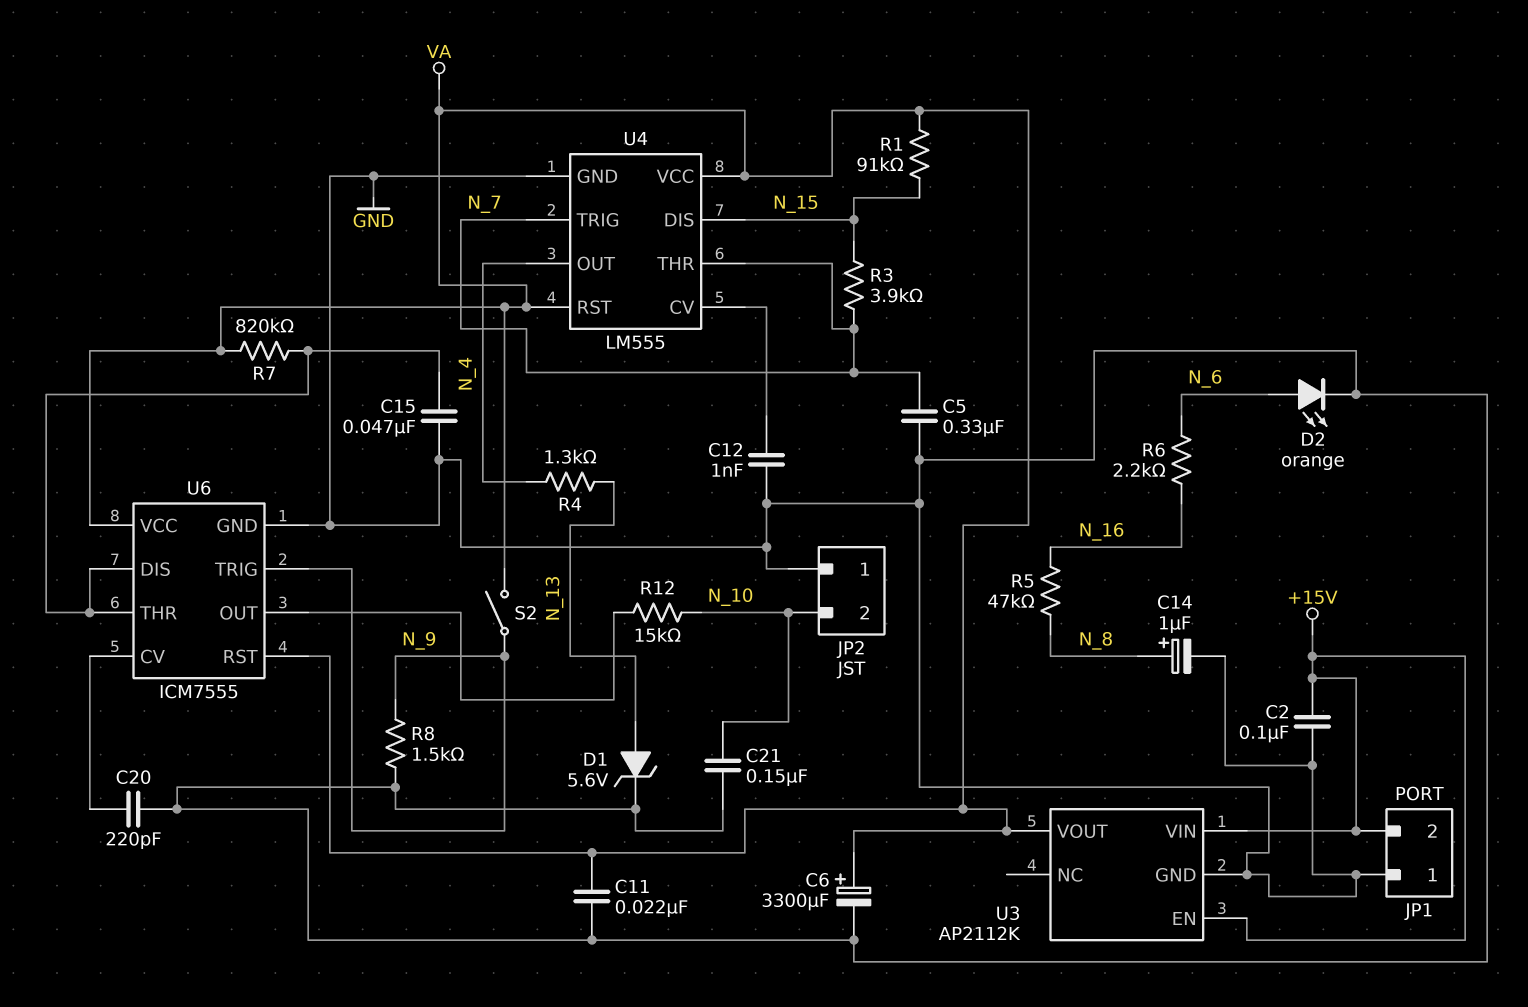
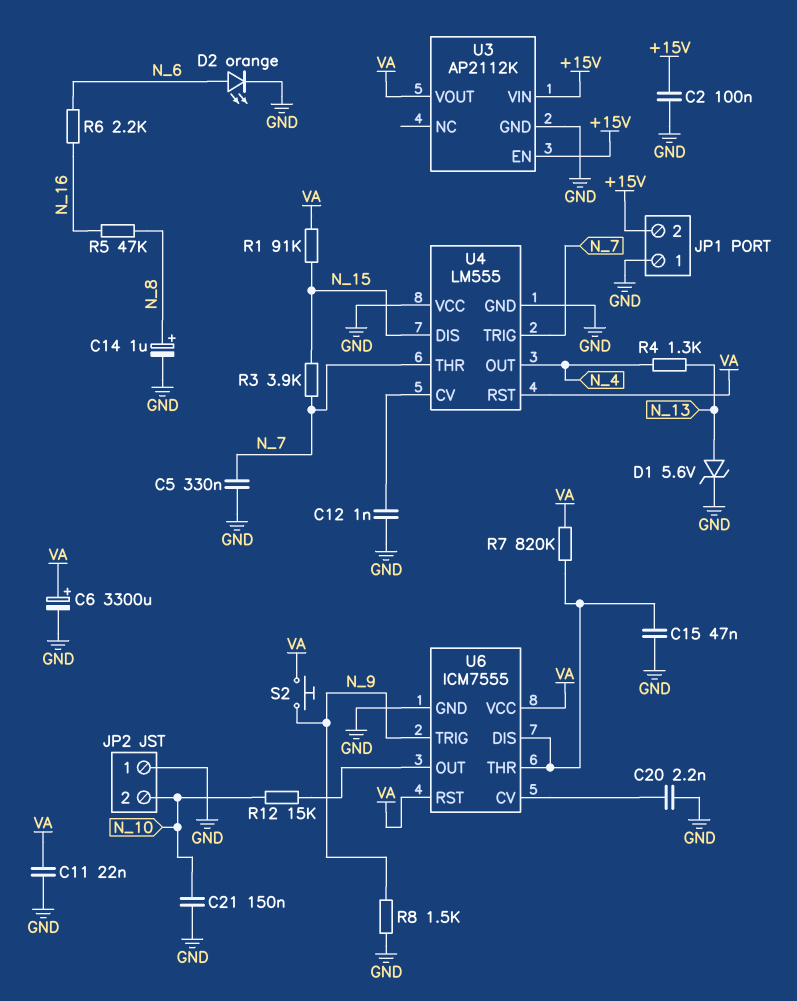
C20: 220pF (GND, U6/CV) -> 2.2nF (GND, U6/CV)
S2: switch (N_9, VA) -> button (N_9, VA)
U4 pin VCC: VA -> GND

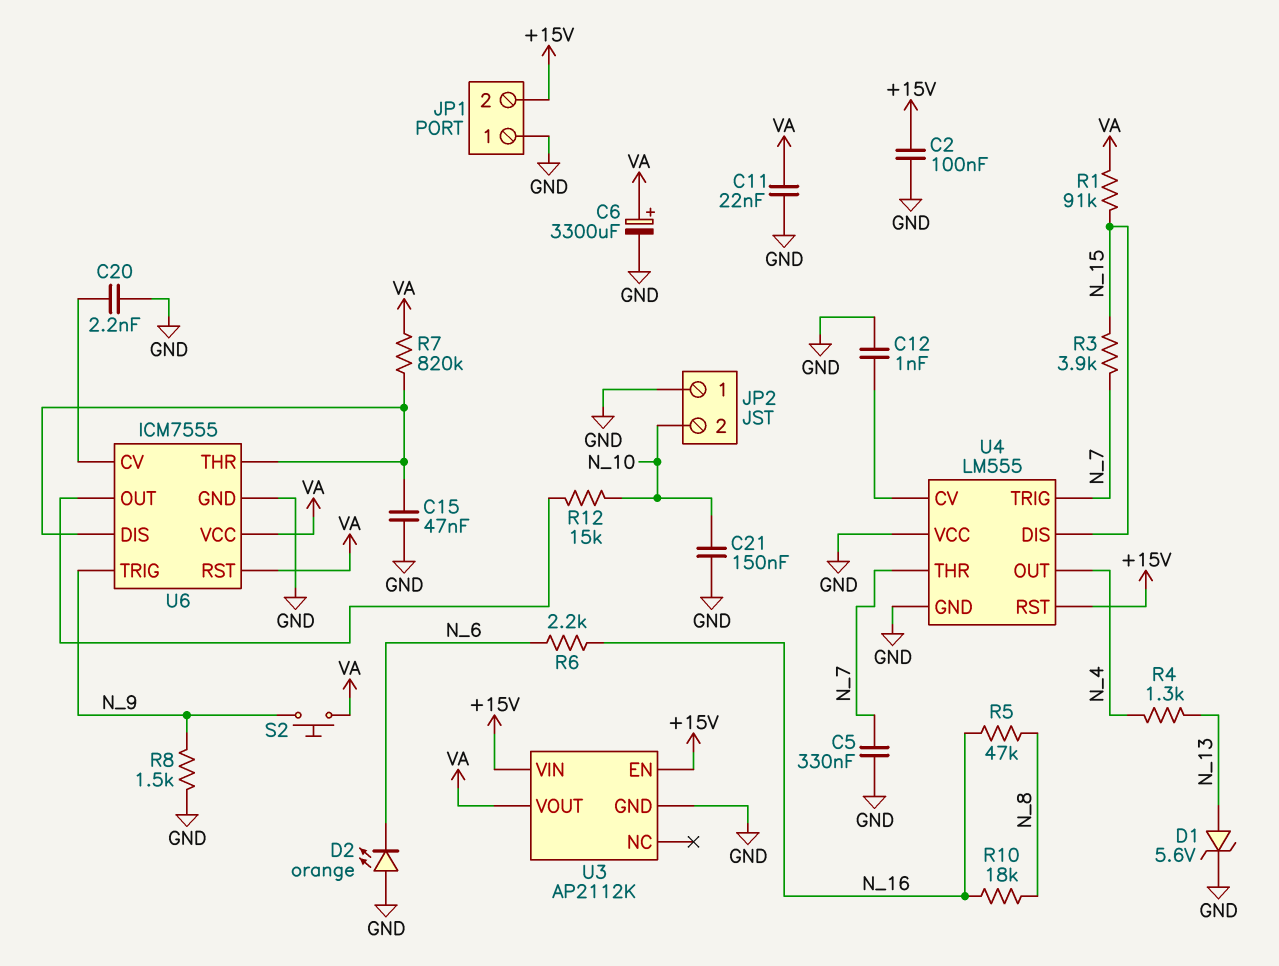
C14: 1uF (plus N_8, minus GND) -> none
D2: LED orange (A N_6, K GND) -> LED orange (A GND, K N_6)
R10: none -> 18k (N_8, N_16)
U4 pin RST: VA -> +15V

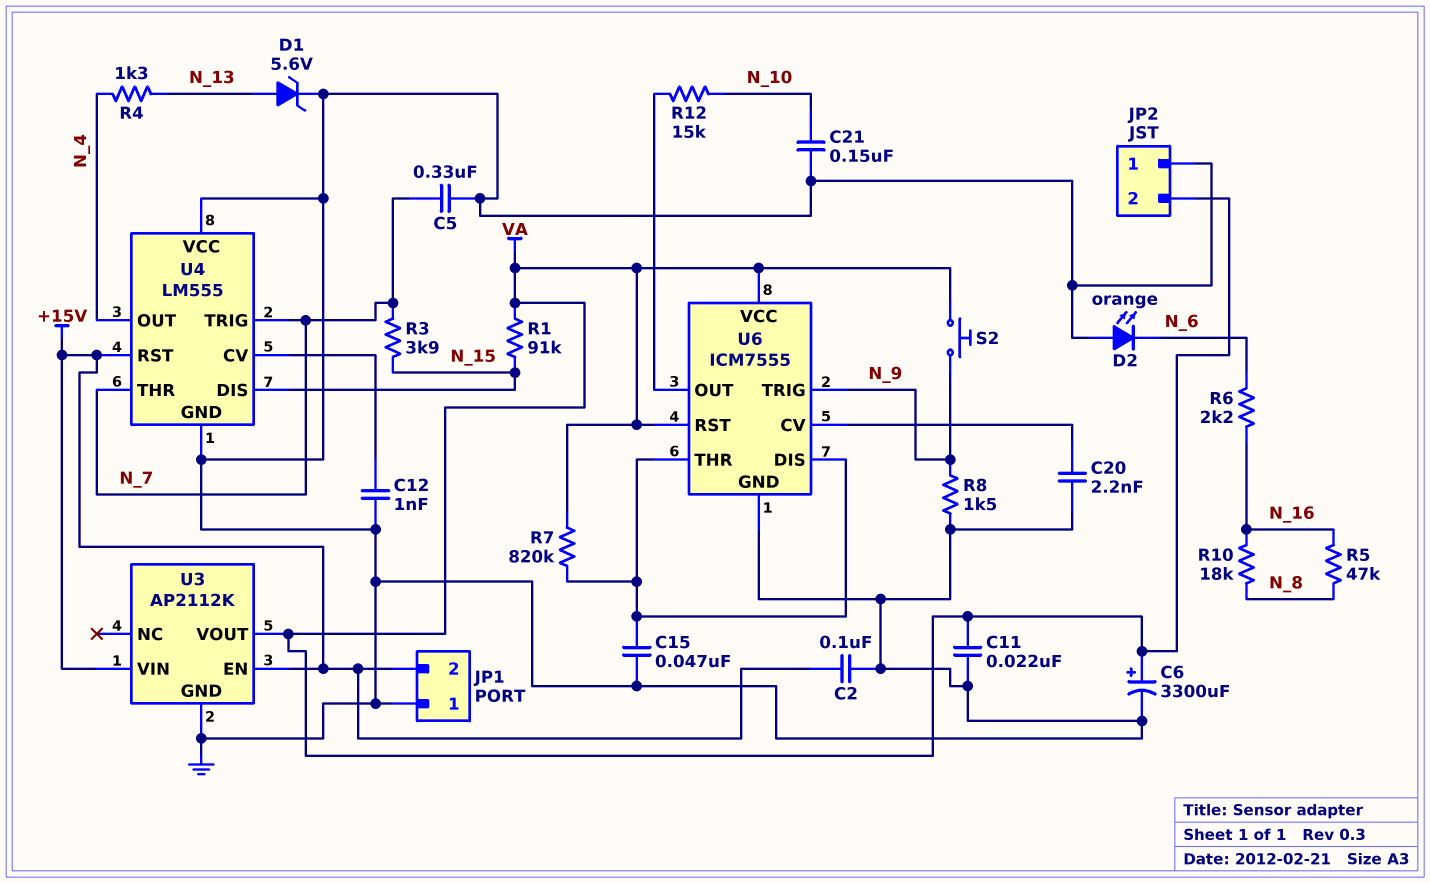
JP2 pin 2: N_10 -> VA

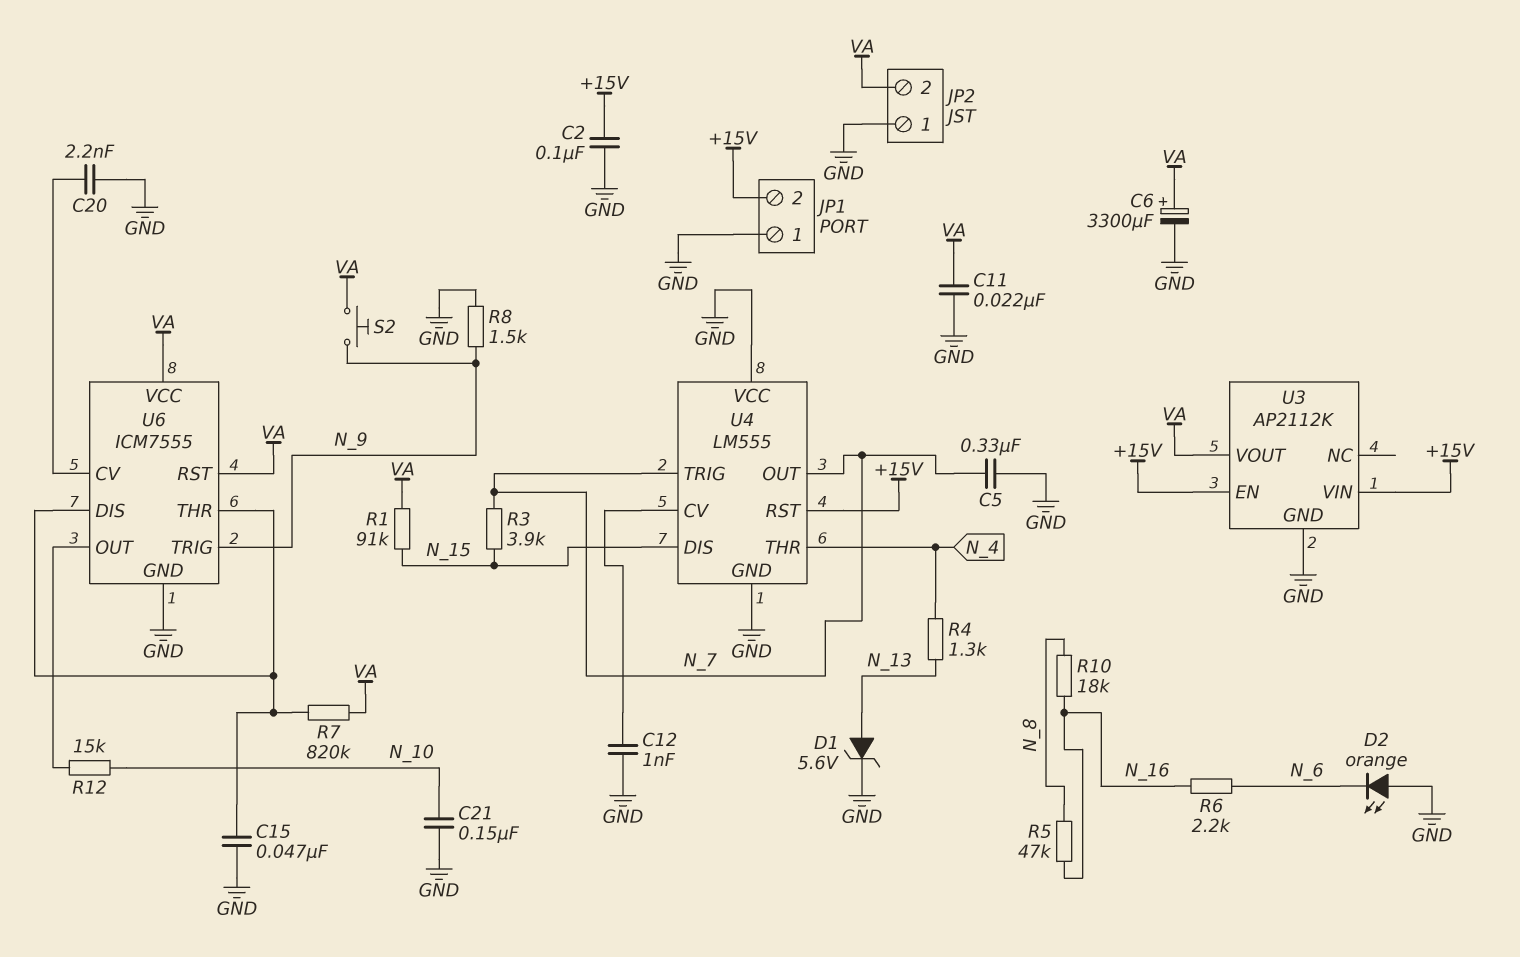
U4 pin OUT: N_4 -> N_7
U4 pin THR: N_7 -> N_4

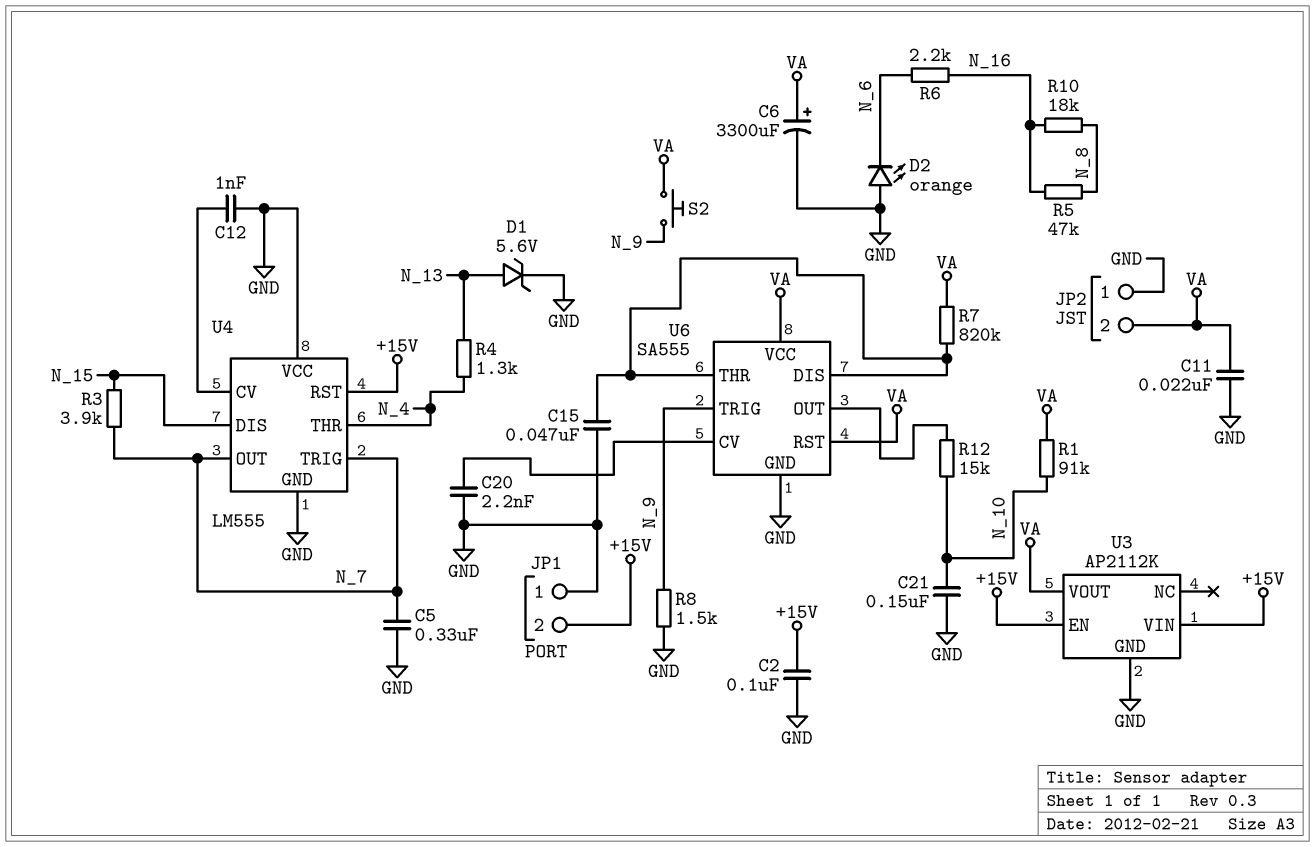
R1: 91k (N_15, VA) -> 91k (N_10, VA)
U6: ICM7555 -> SA555

